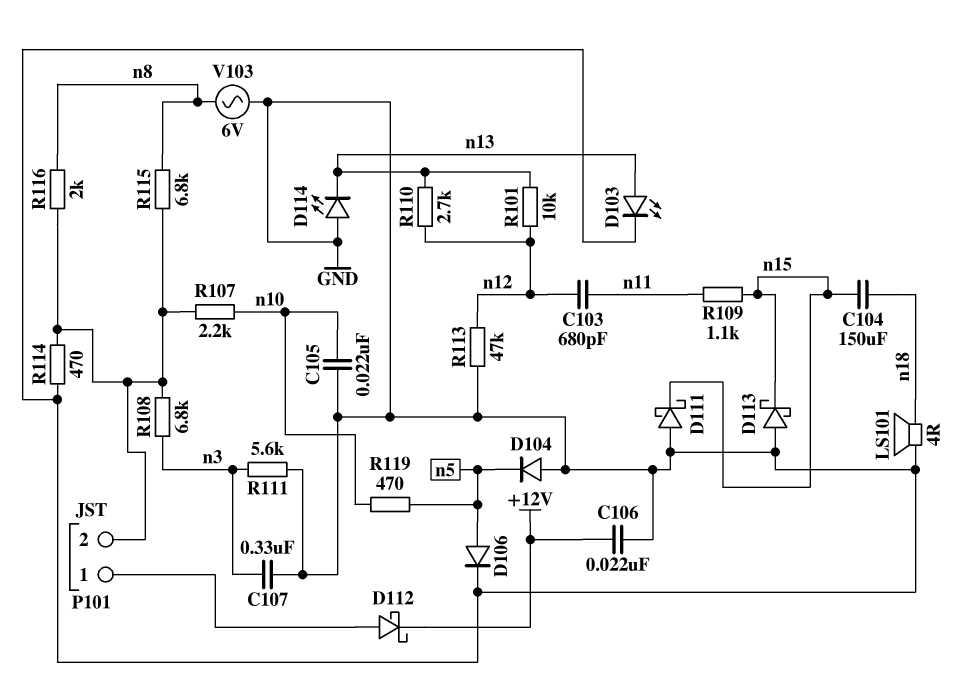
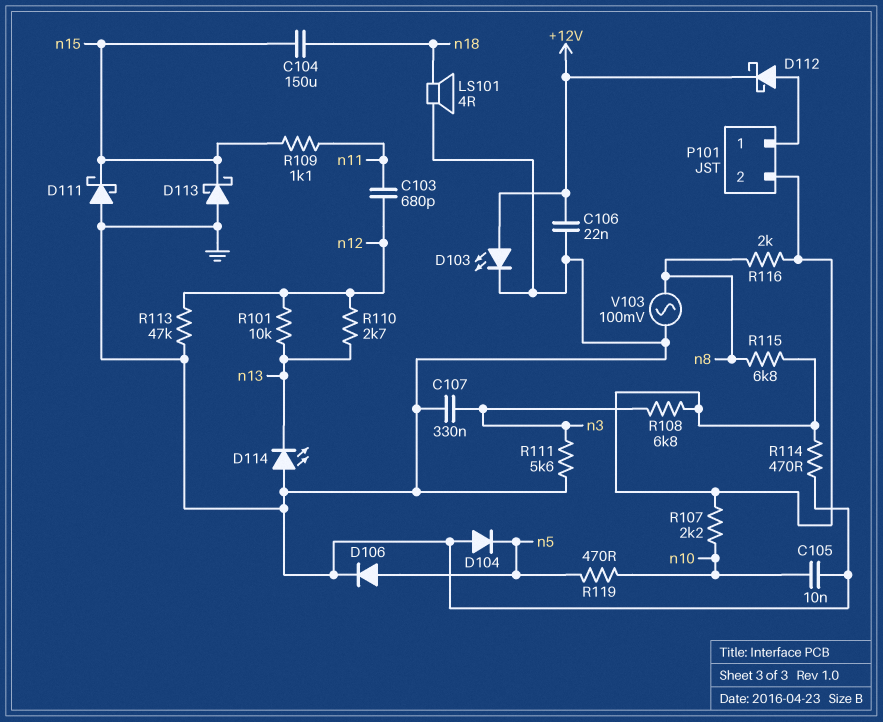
C105: 22nF (GND, n10) -> 10nF (GND, n10)
D103: LED (A n13, K GND) -> LED (A +12V, K GND)
V103: AC 6V (GND, n8) -> AC 100mV (GND, n8)

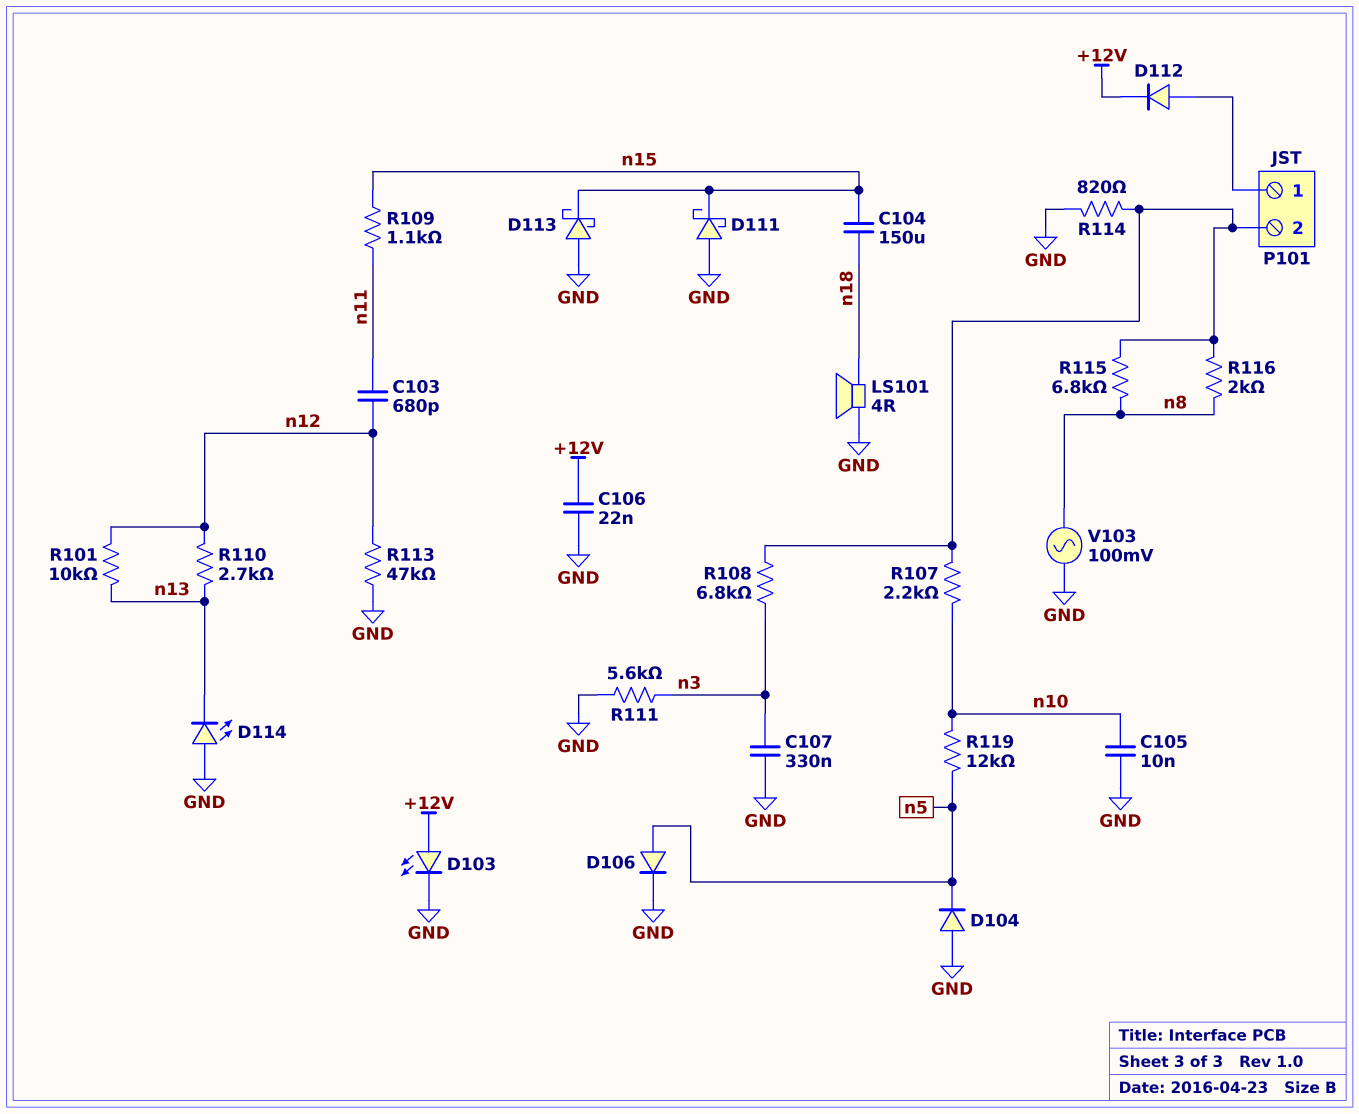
D112: schottky (A P101/1, K +12V) -> diode (A P101/1, K +12V)
R114: 470 (GND, P101/2) -> 820 (GND, P101/2)
R119: 470 (n5, n10) -> 12k (n5, n10)

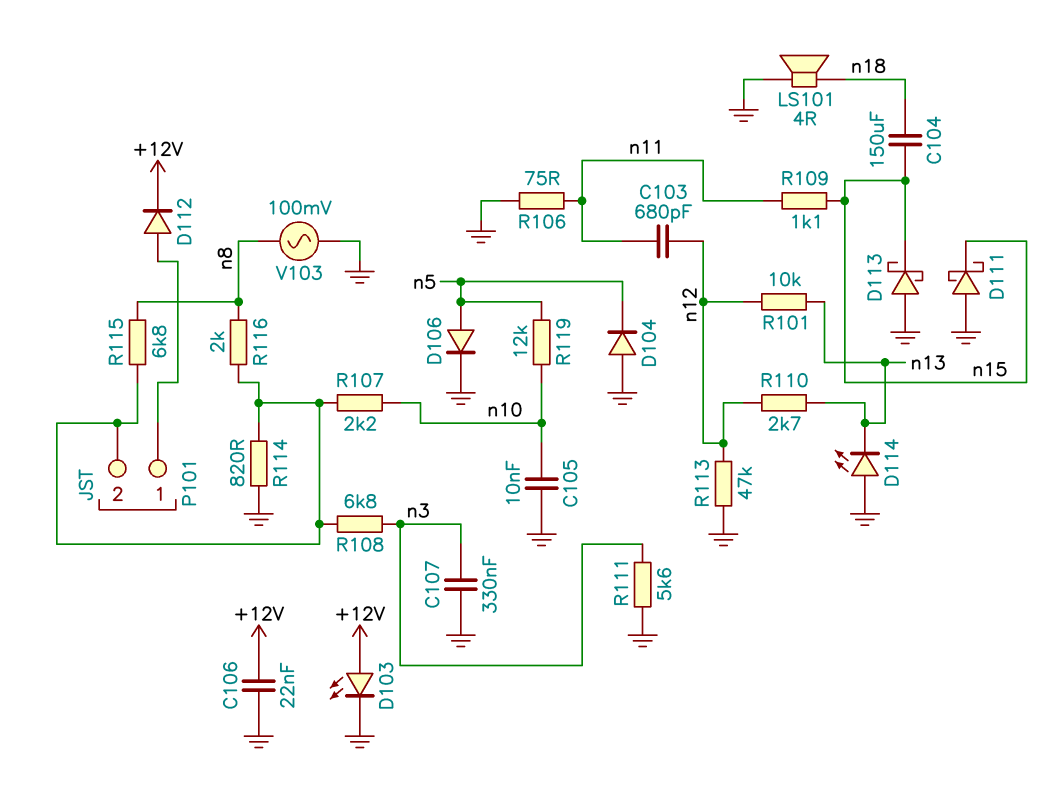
R106: none -> 75 (GND, n11)

